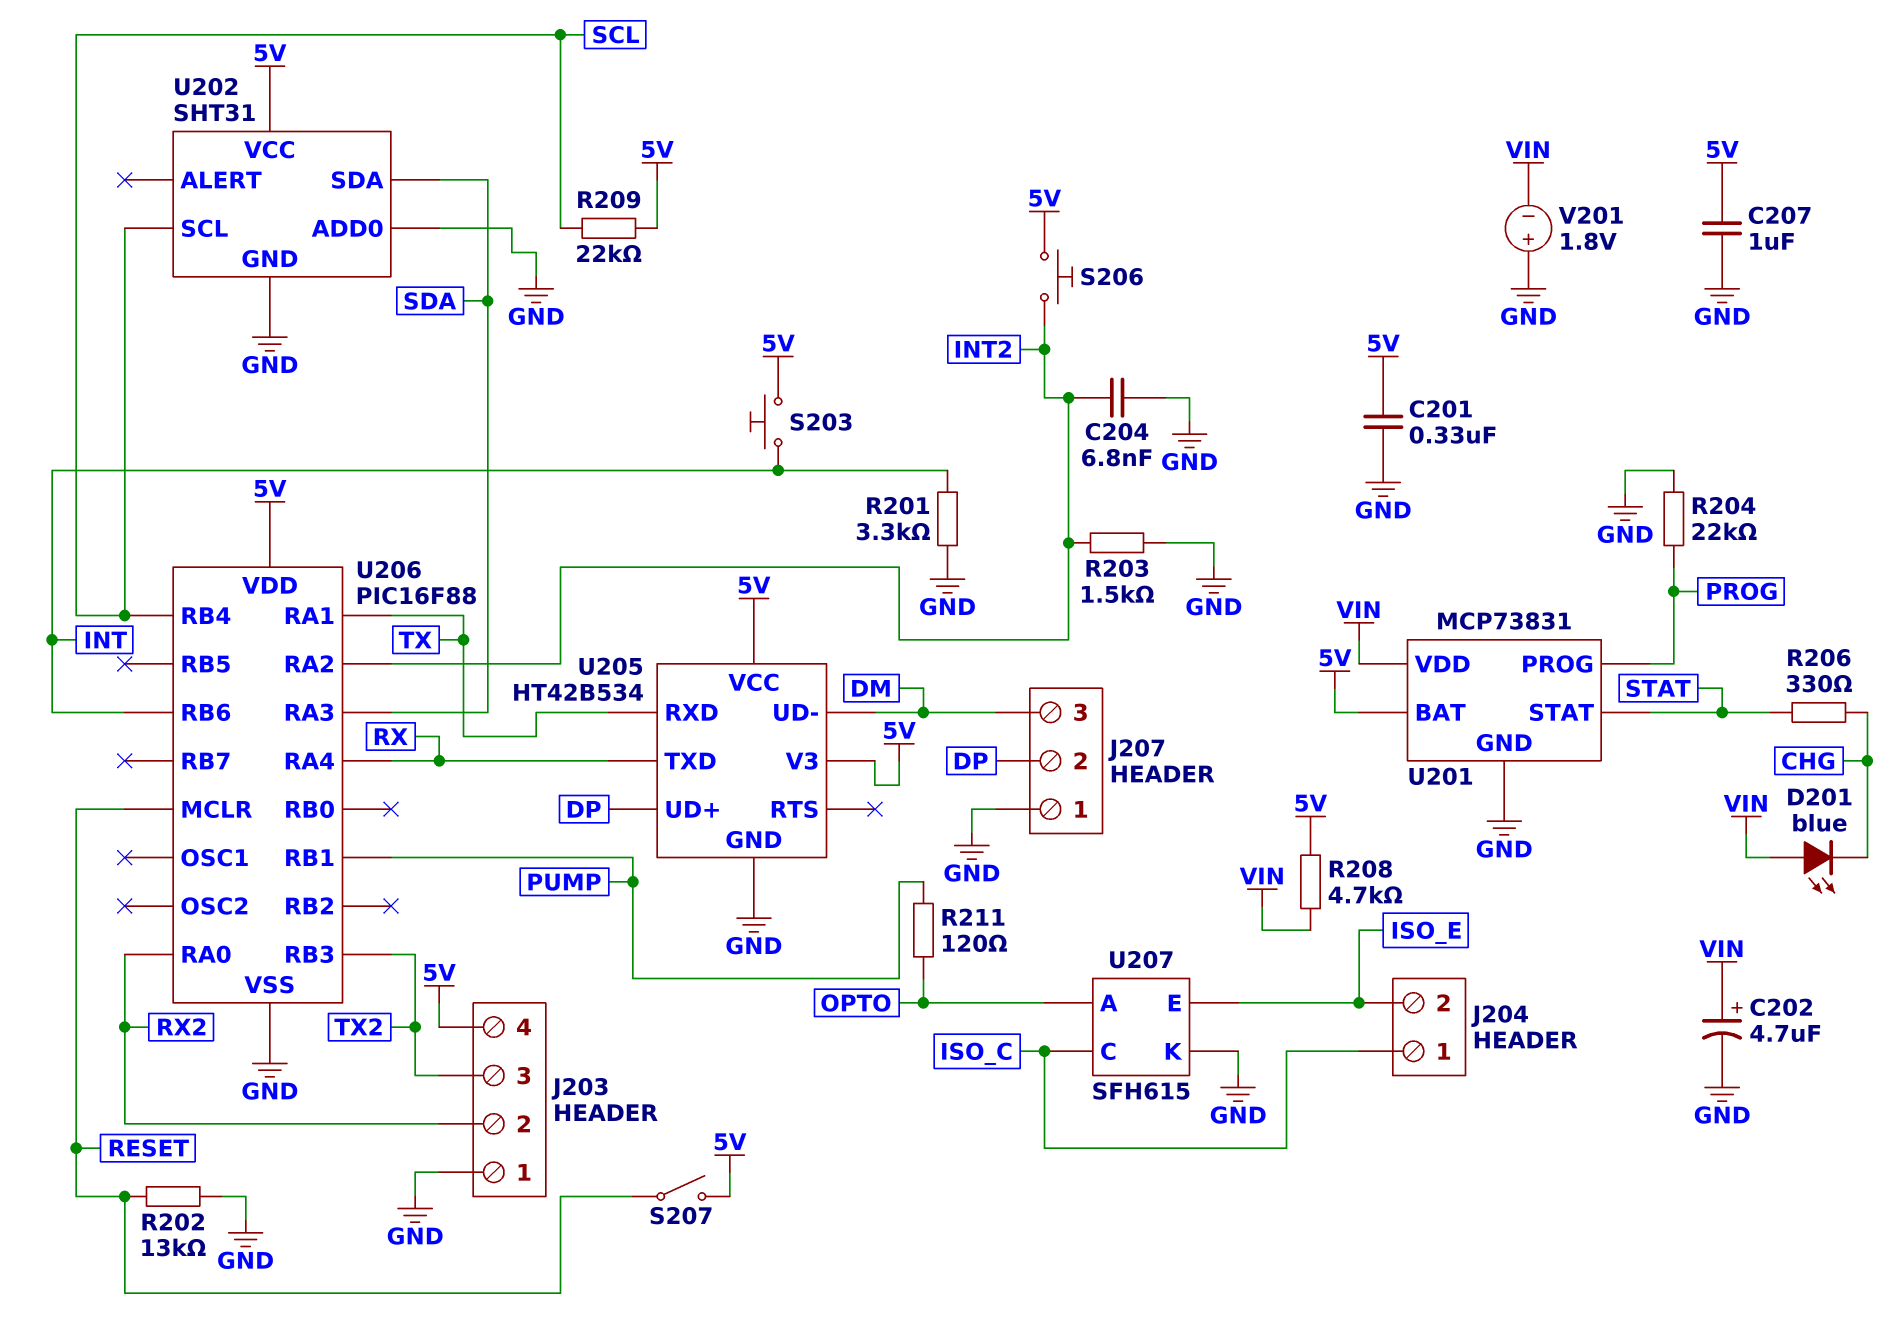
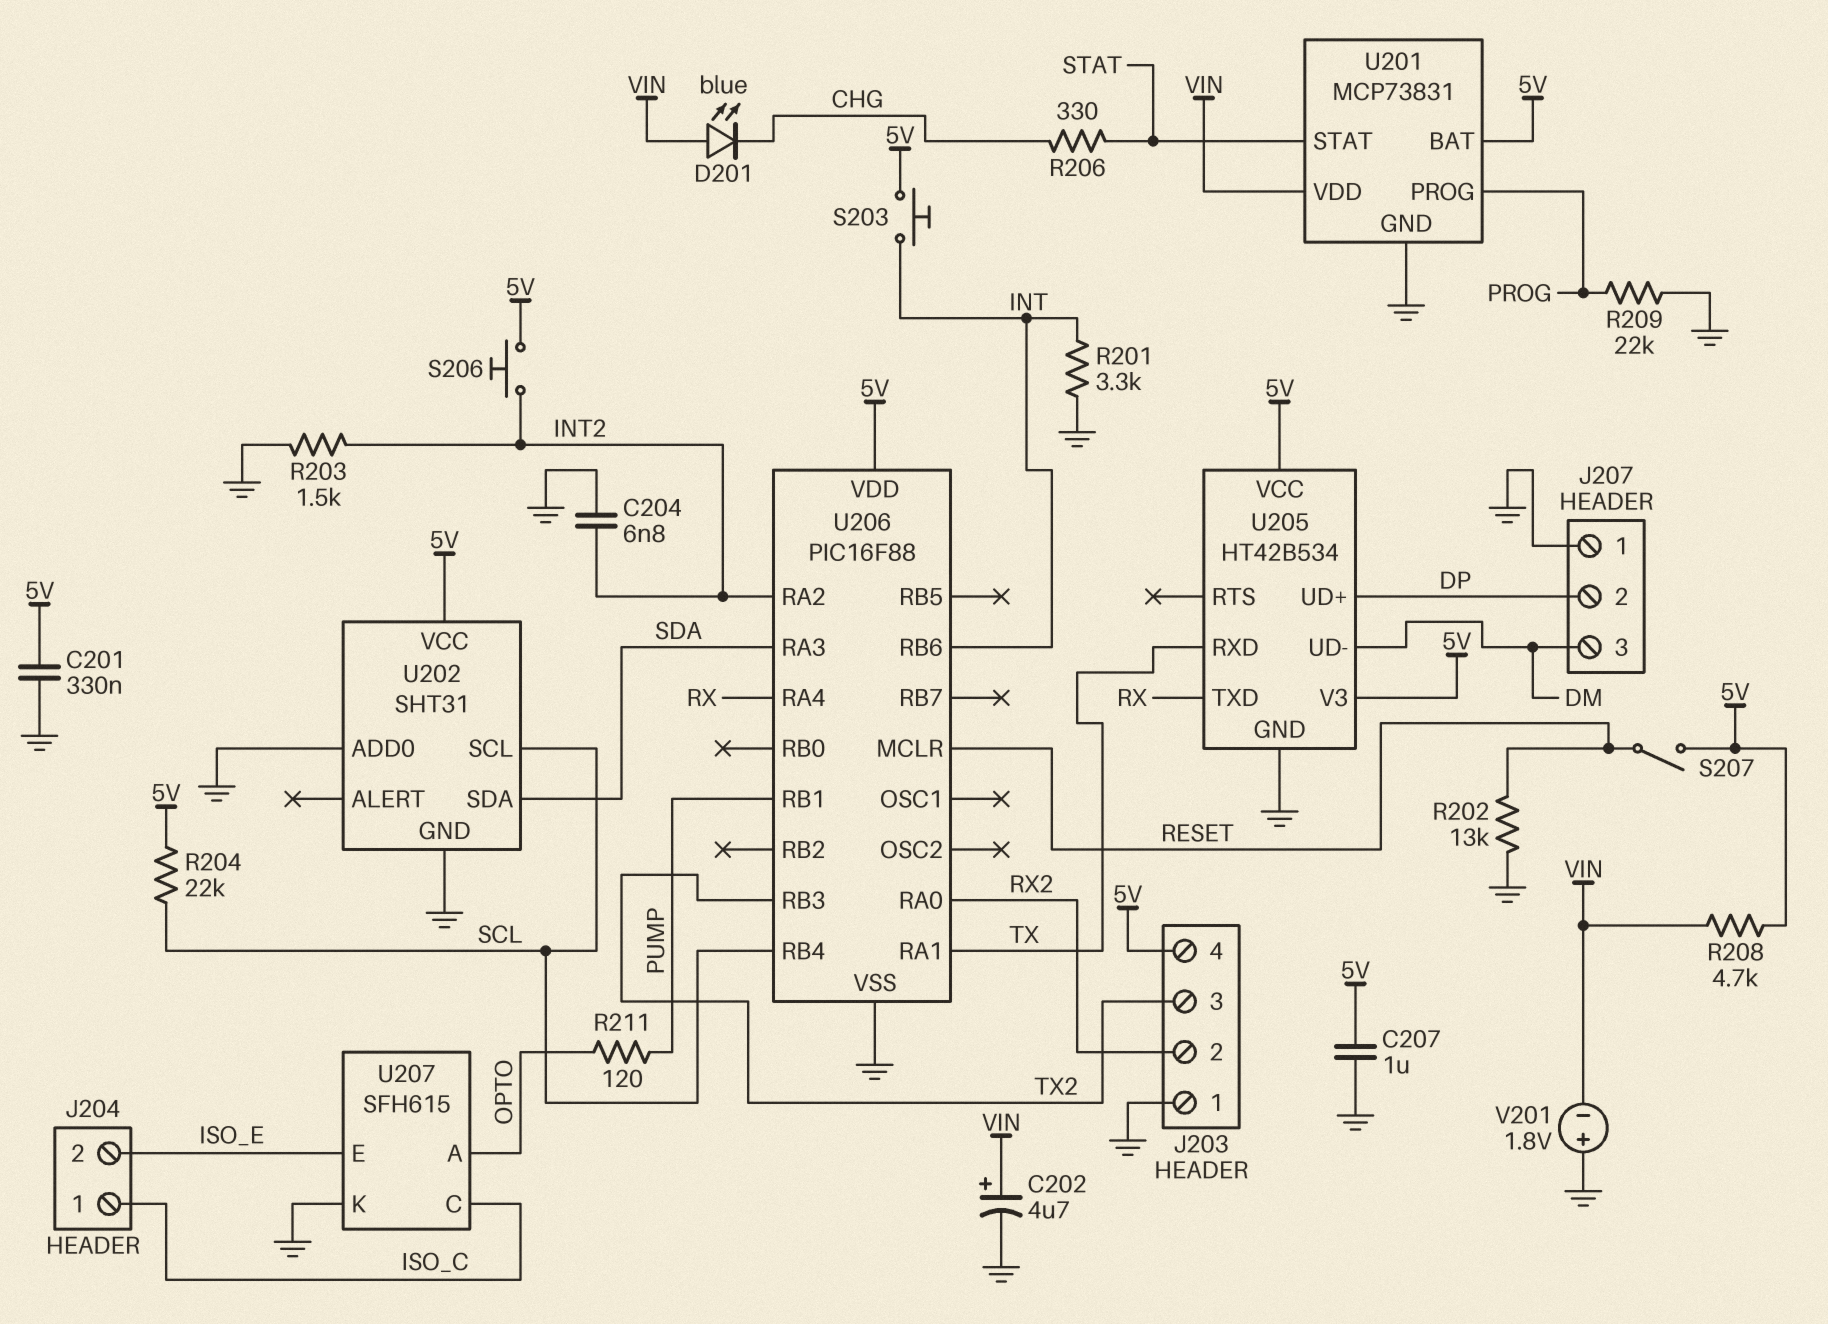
R204: 22k (GND, PROG) -> 22k (5V, SCL)
R209: 22k (5V, SCL) -> 22k (GND, PROG)

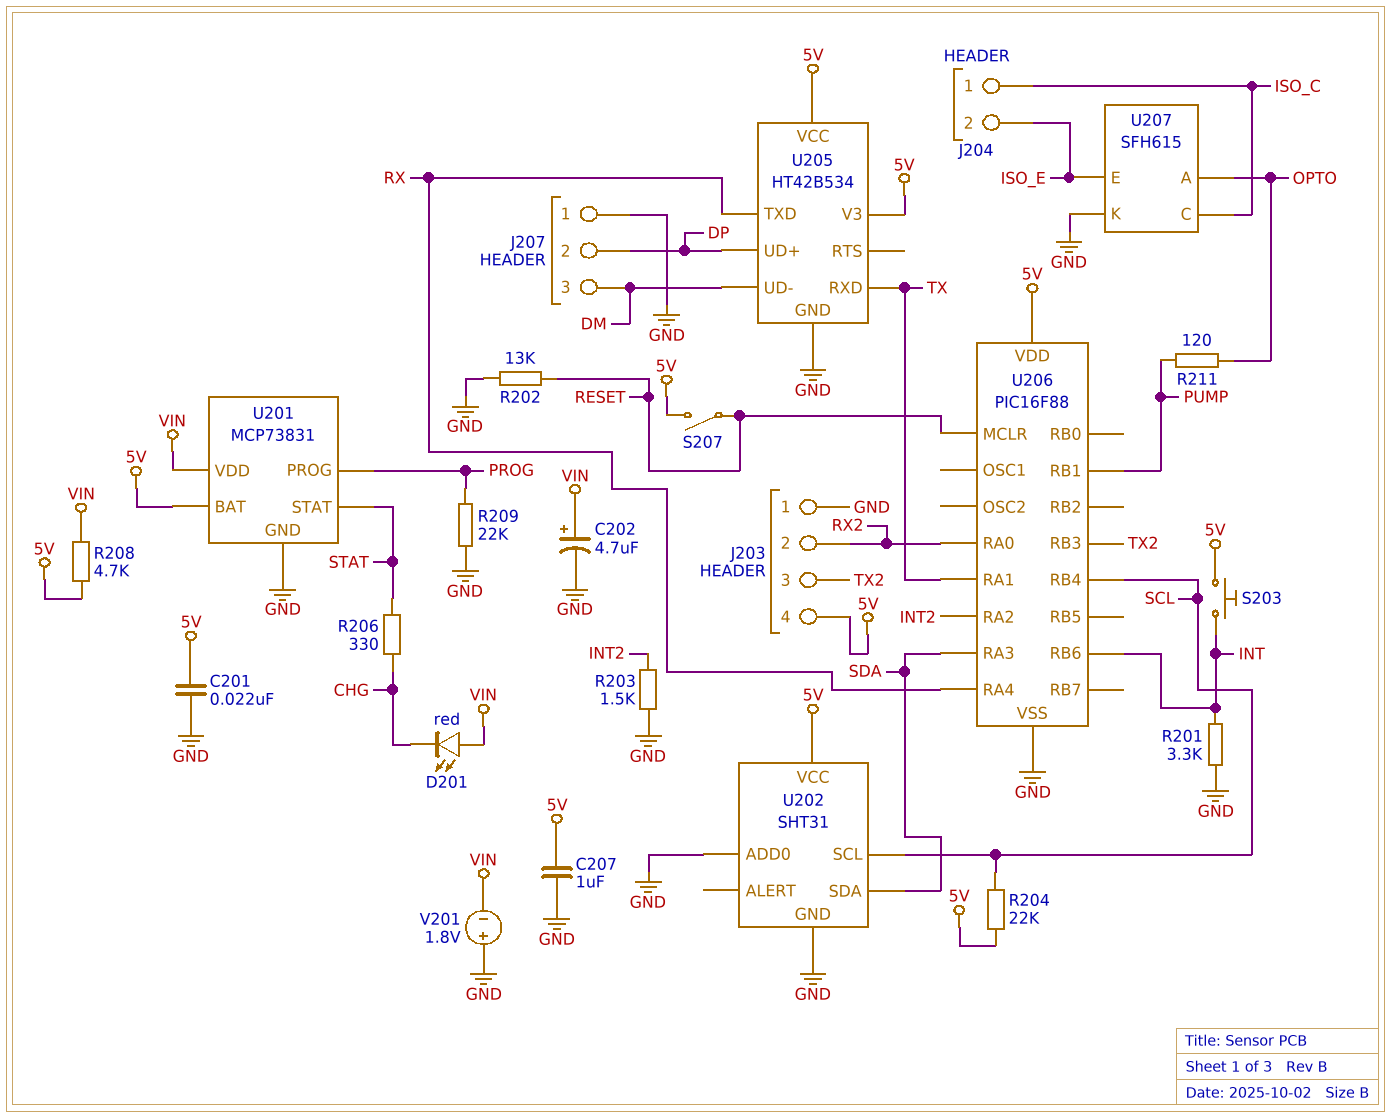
C201: 330nF (5V, GND) -> 22nF (5V, GND)
C204: 6.8nF (GND, INT2) -> none
D201: LED blue (A VIN, K CHG) -> LED red (A VIN, K CHG)
S206: button (5V, INT2) -> none

